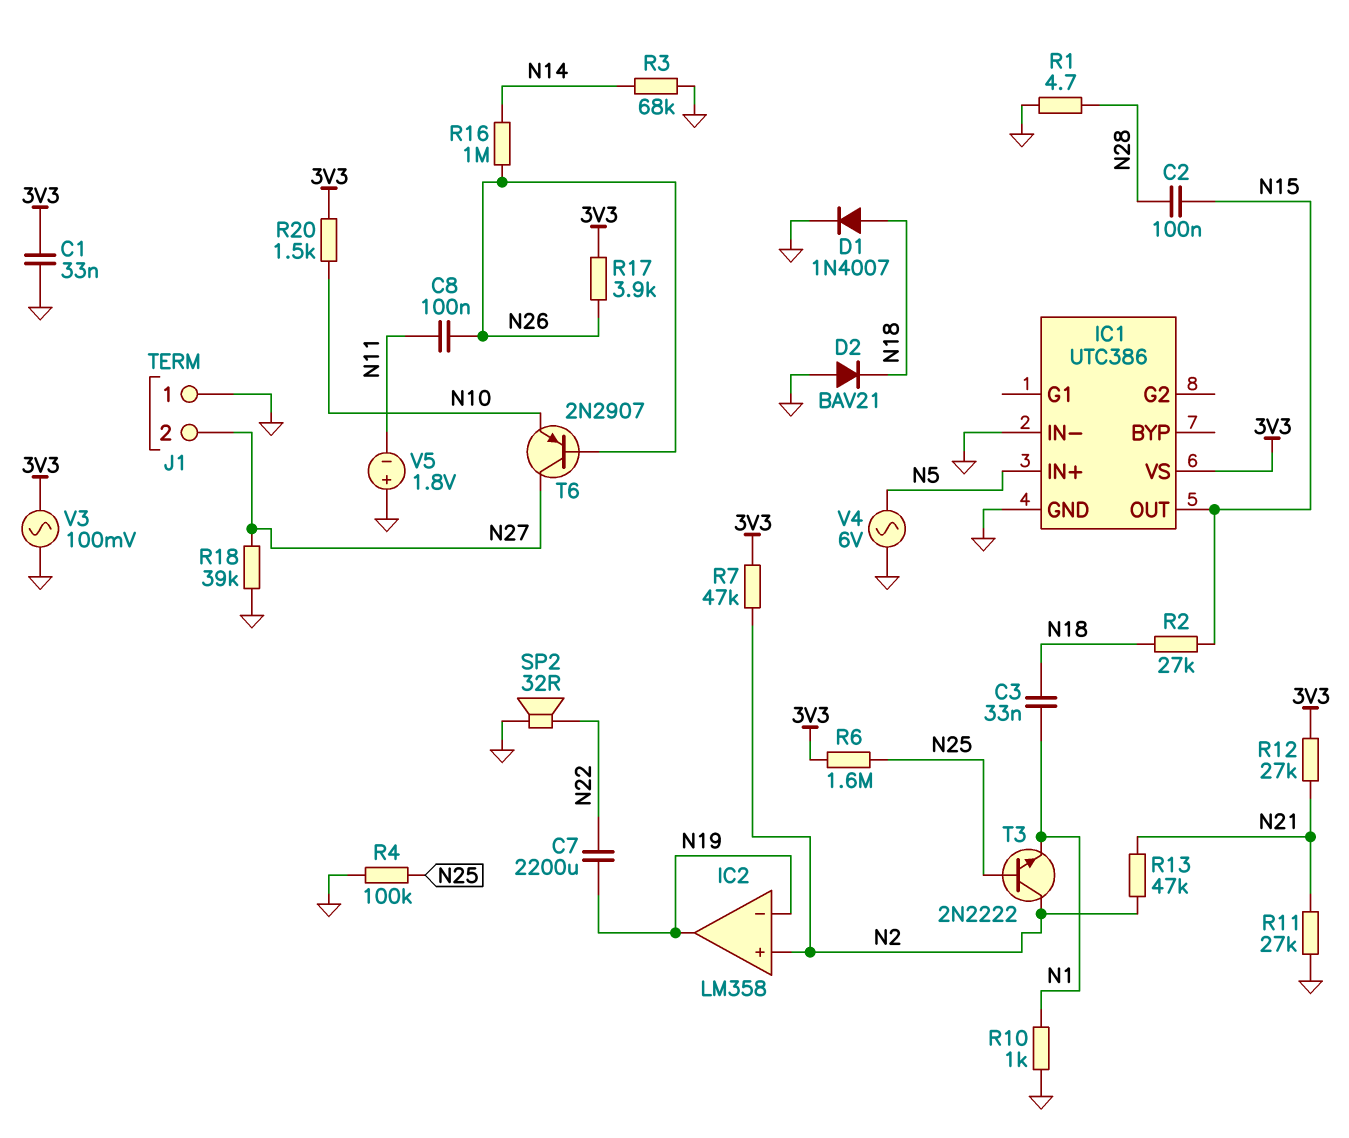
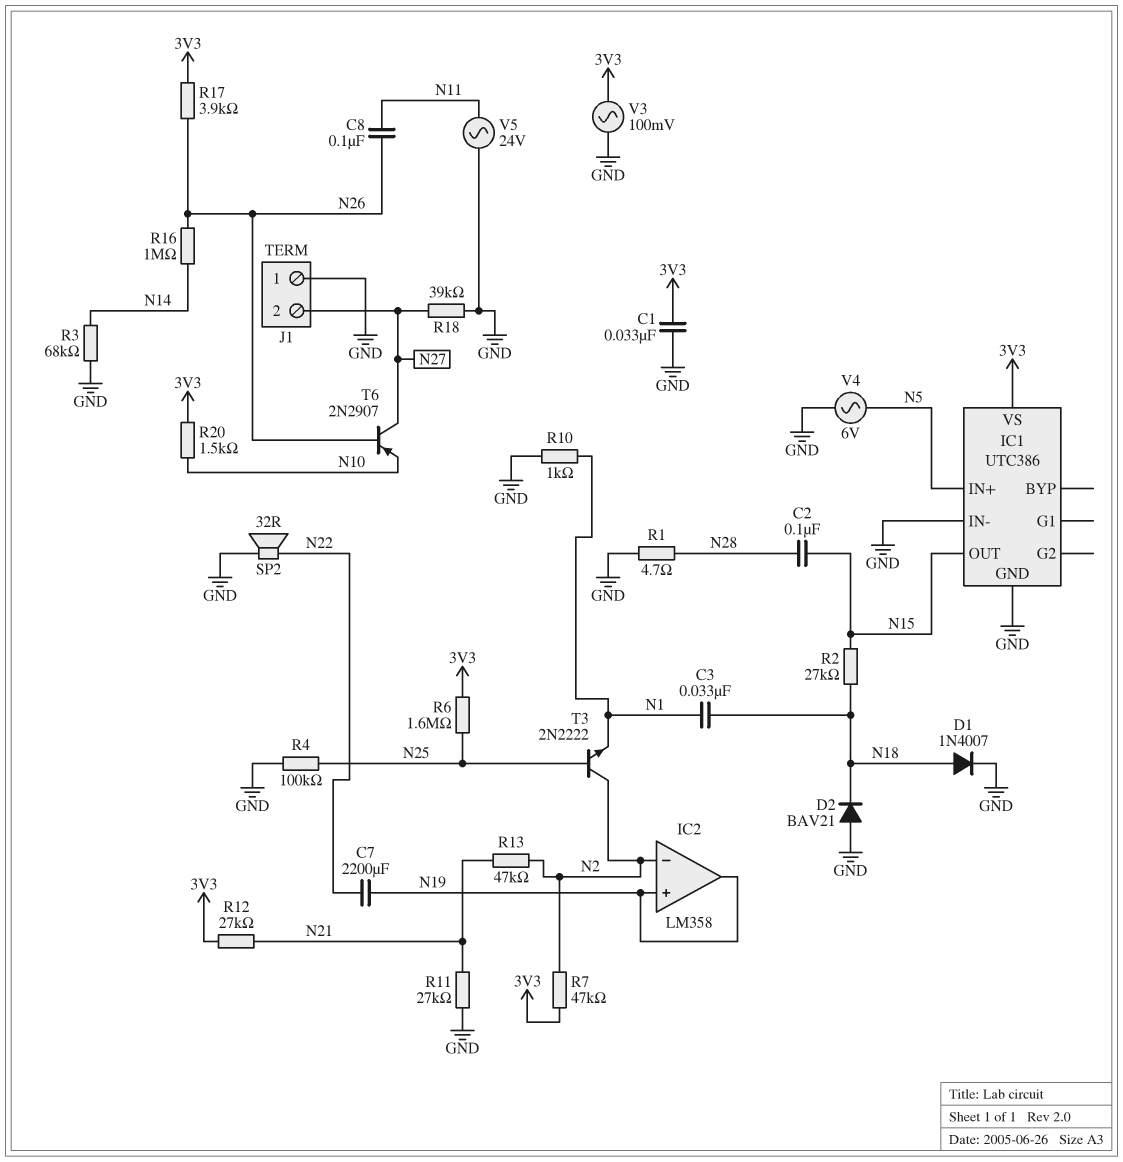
IC2 pin in+: N2 -> N19
IC2 pin in-: N19 -> N2
V5: 1.8V (plus GND, minus N11) -> AC 24V (GND, N11)

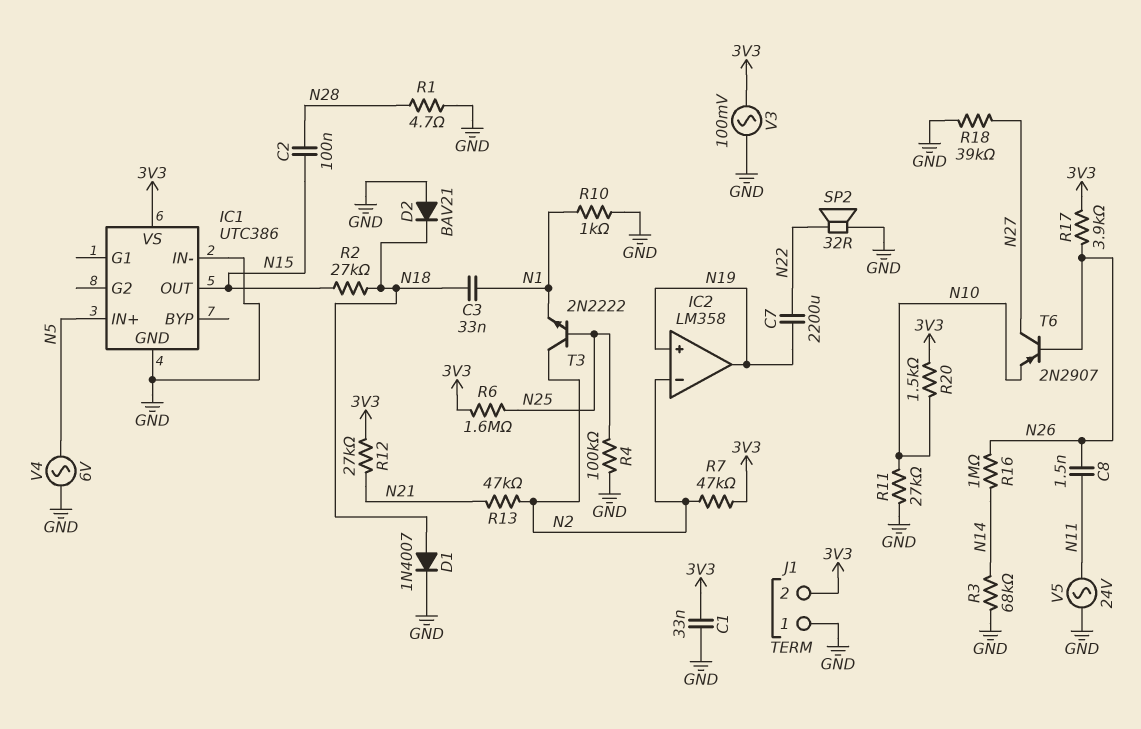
C8: 100nF (N11, N26) -> 1.5nF (N11, N26)
J1 pin 2: N27 -> 3V3
R11: 27k (GND, N21) -> 27k (GND, N10)

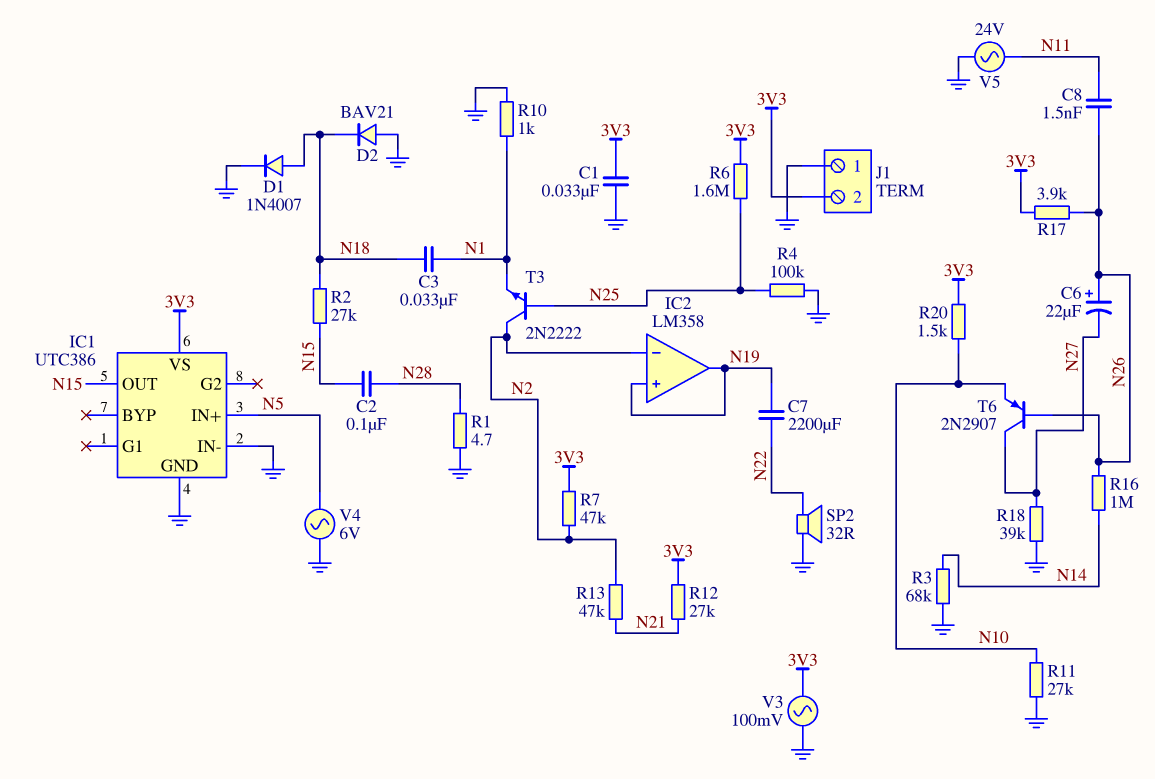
C6: none -> 22uF (plus N26, minus N27)

